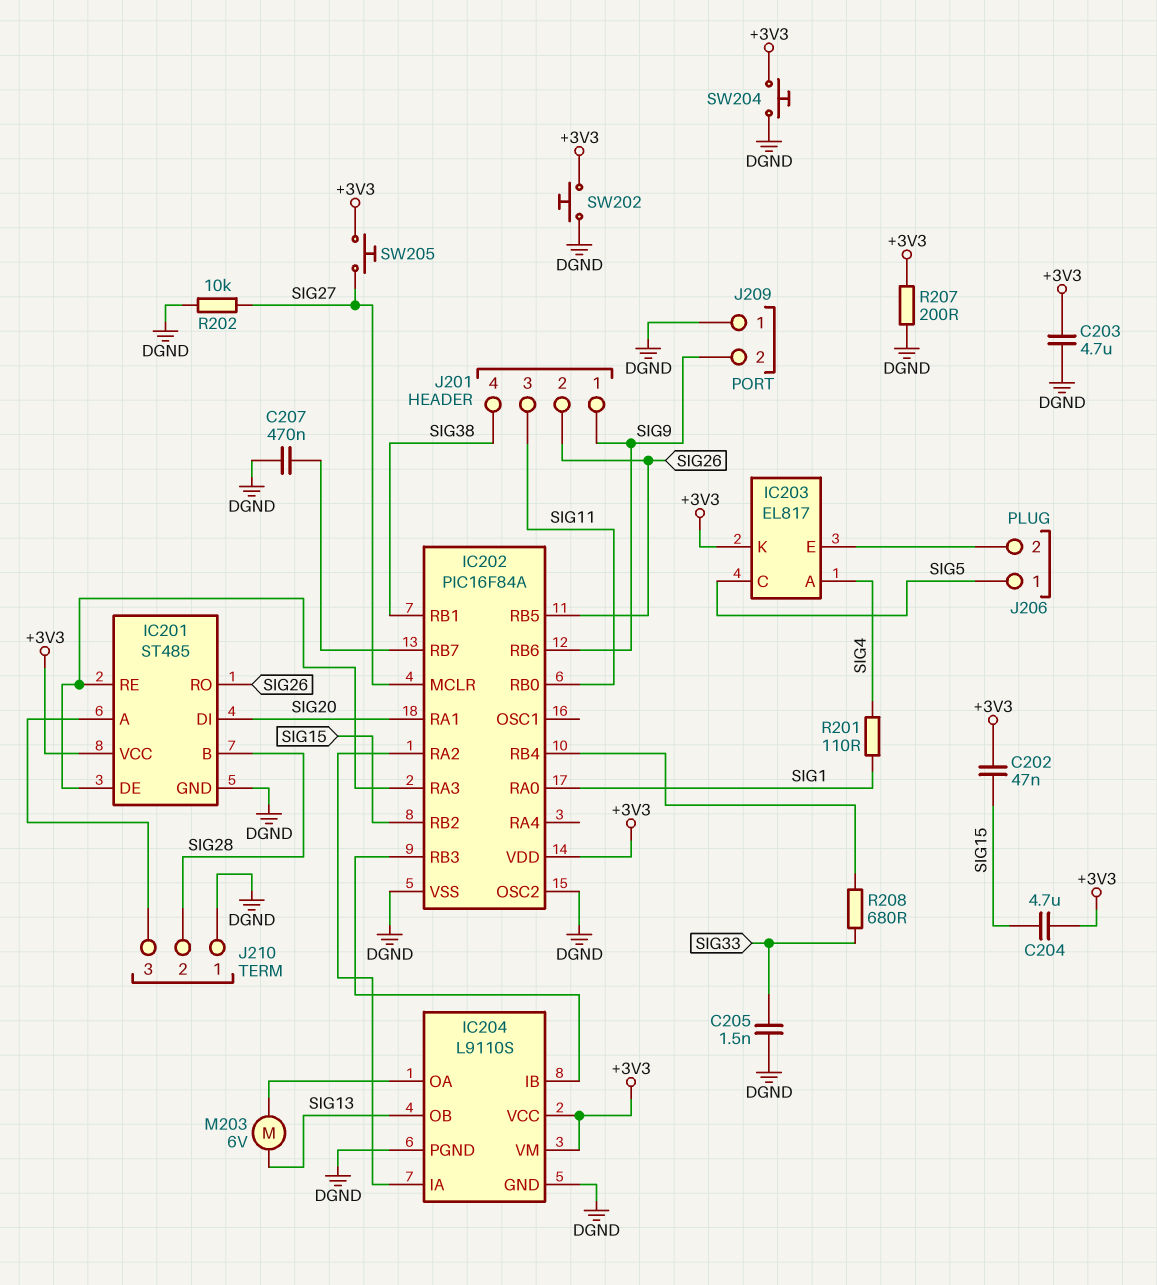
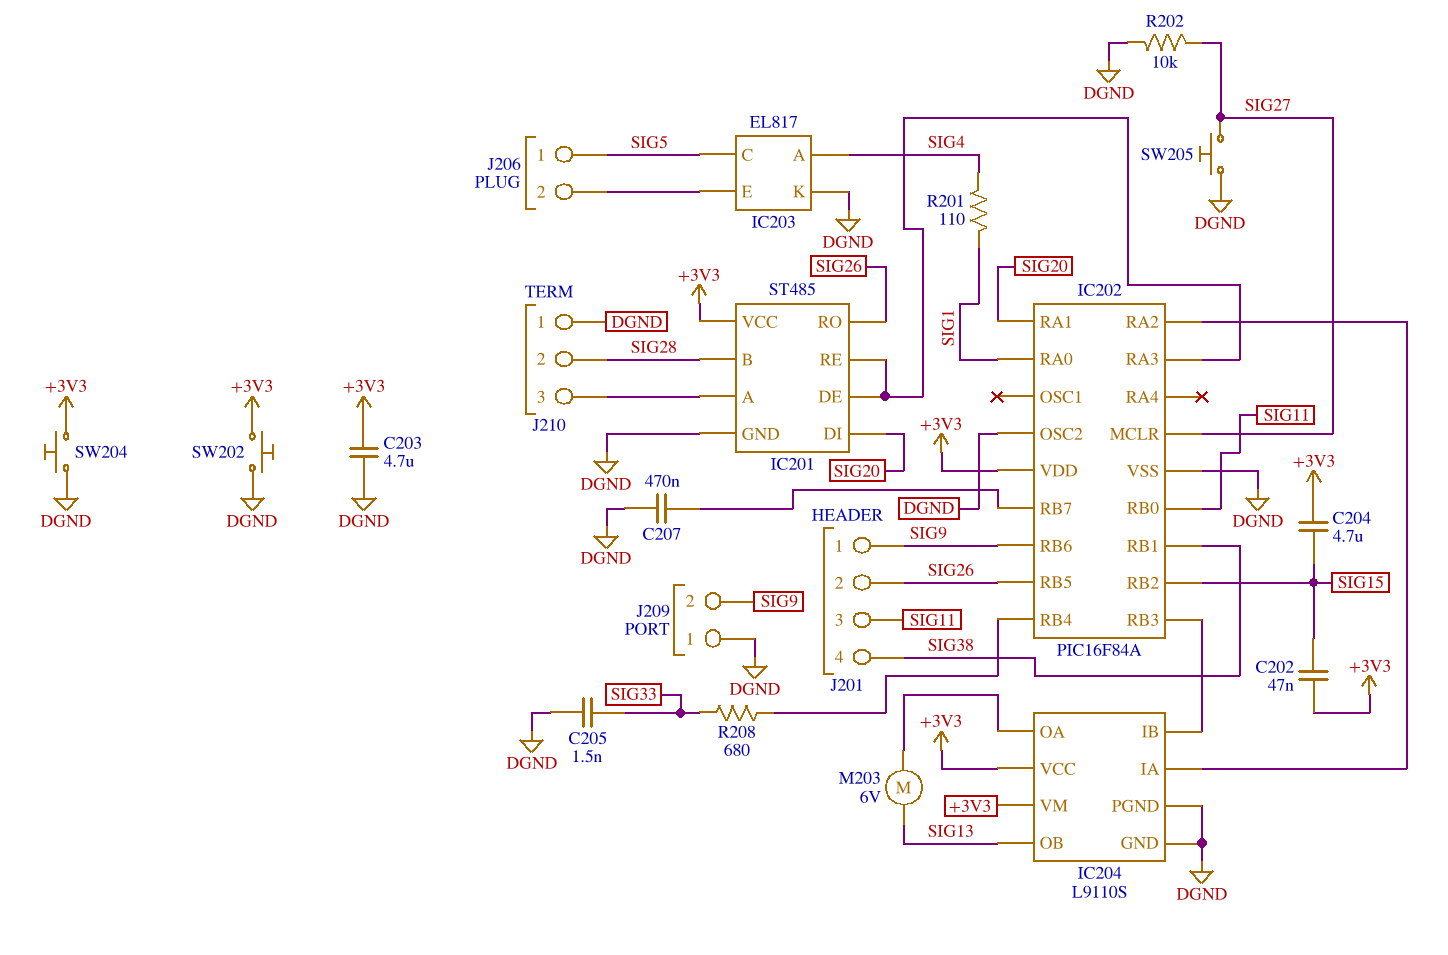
IC203 pin K: +3V3 -> DGND
R207: 200 (+3V3, DGND) -> none
SW205: button (+3V3, SIG27) -> button (DGND, SIG27)

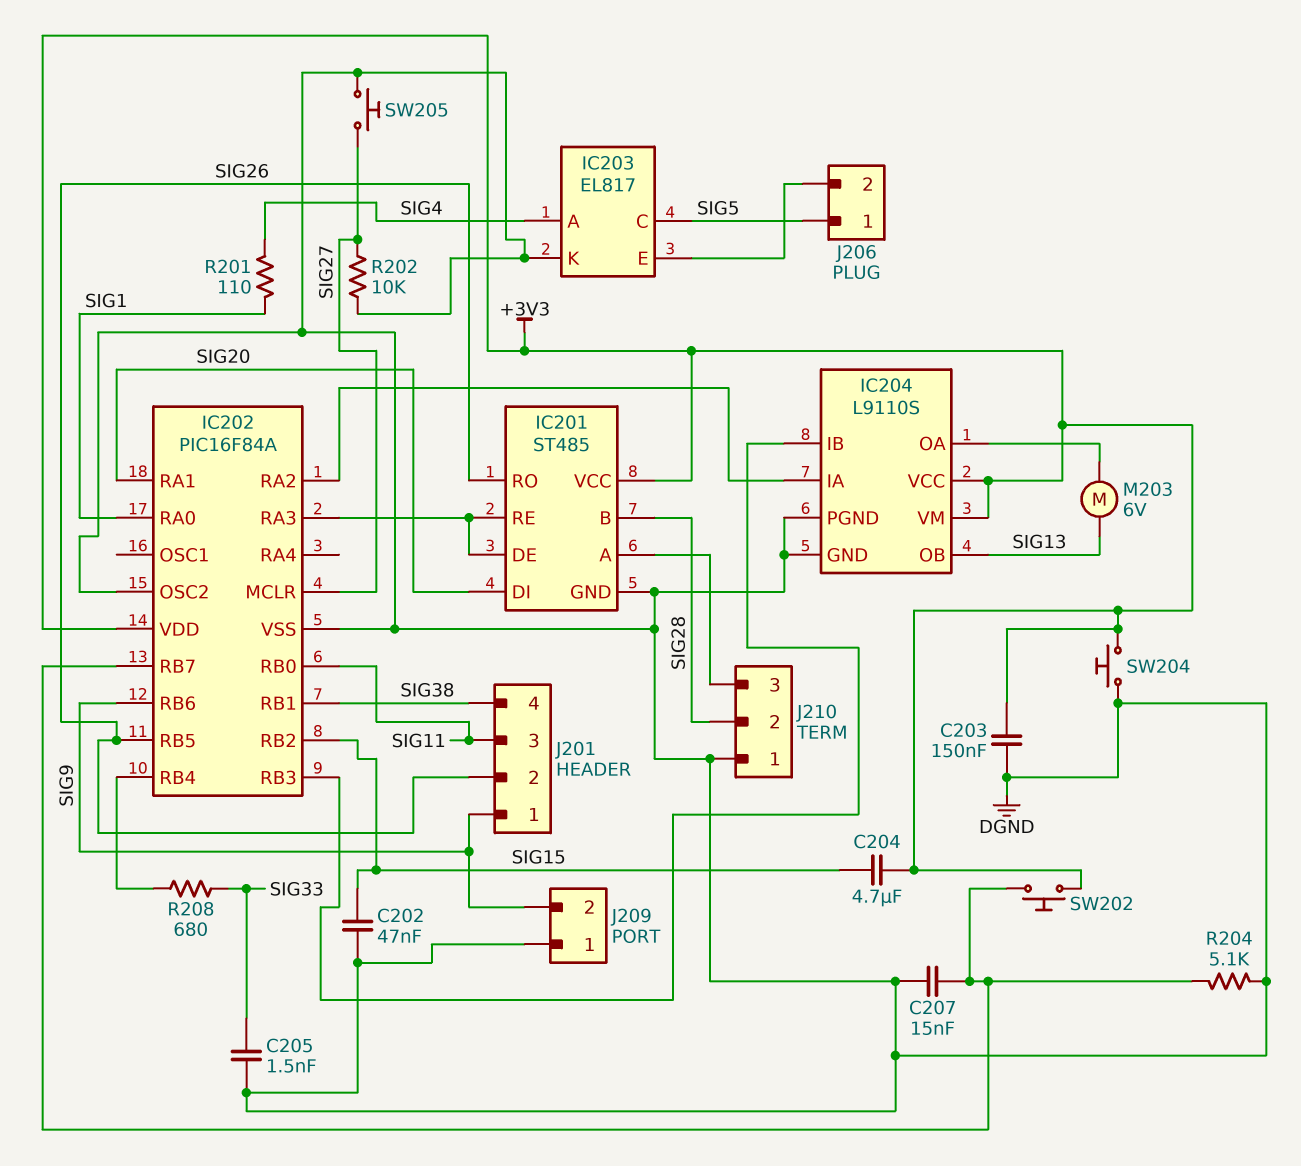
C202: 47nF (+3V3, SIG15) -> 47nF (DGND, SIG15)
C203: 4.7uF (+3V3, DGND) -> 150nF (+3V3, DGND)
C207: 470nF (DGND, IC202/RB7) -> 15nF (DGND, IC202/RB7)
R204: none -> 5.1k (DGND, IC202/RB7)
SW202: button (+3V3, DGND) -> button (+3V3, IC202/RB7)

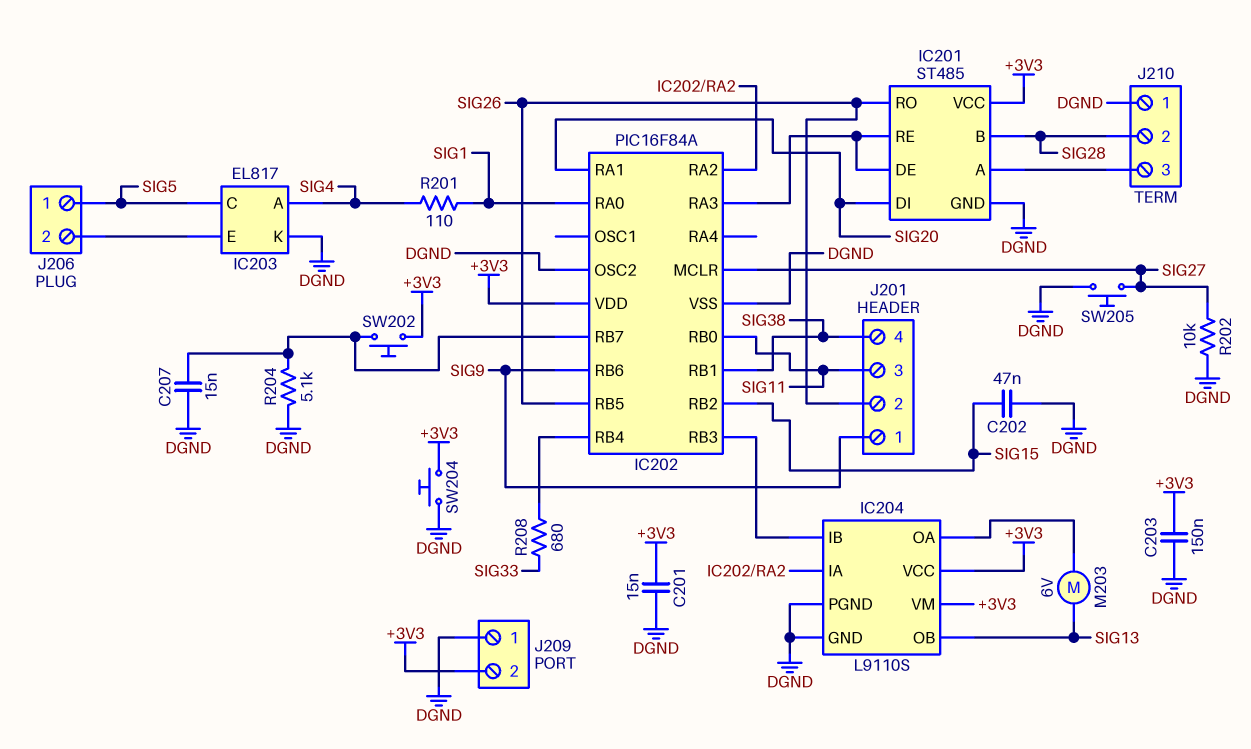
C201: none -> 15nF (+3V3, DGND)
C204: 4.7uF (+3V3, SIG15) -> none
C205: 1.5nF (DGND, SIG33) -> none
J209 pin 2: SIG9 -> +3V3

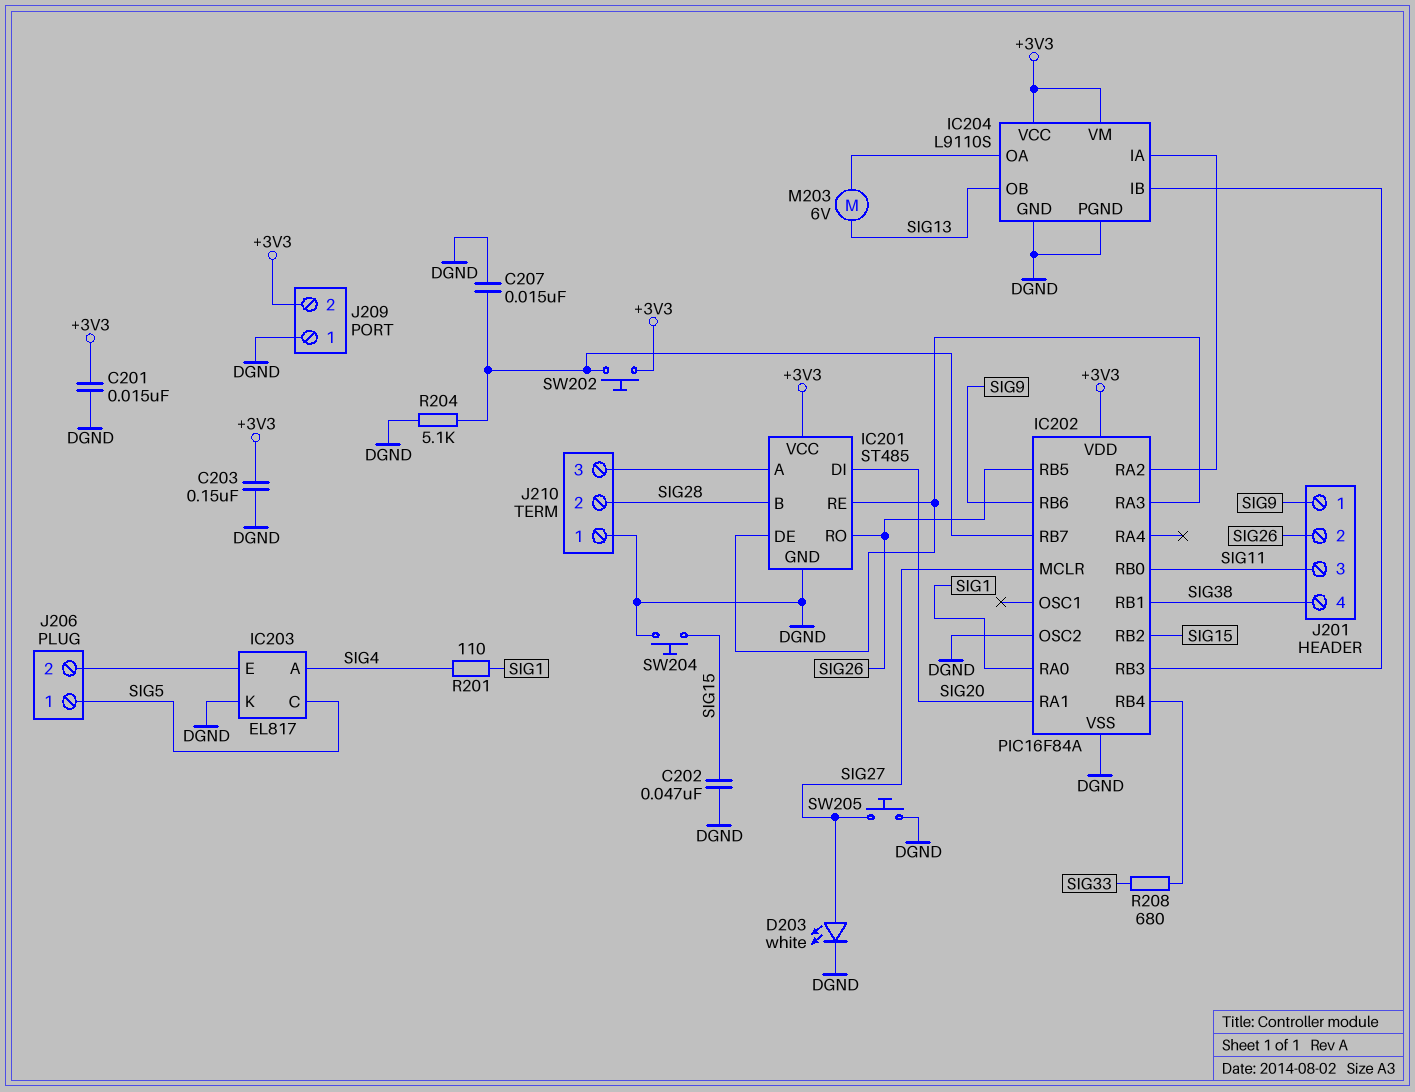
D203: none -> LED white (A SIG27, K DGND)
R202: 10k (DGND, SIG27) -> none
SW204: button (+3V3, DGND) -> button (DGND, SIG15)

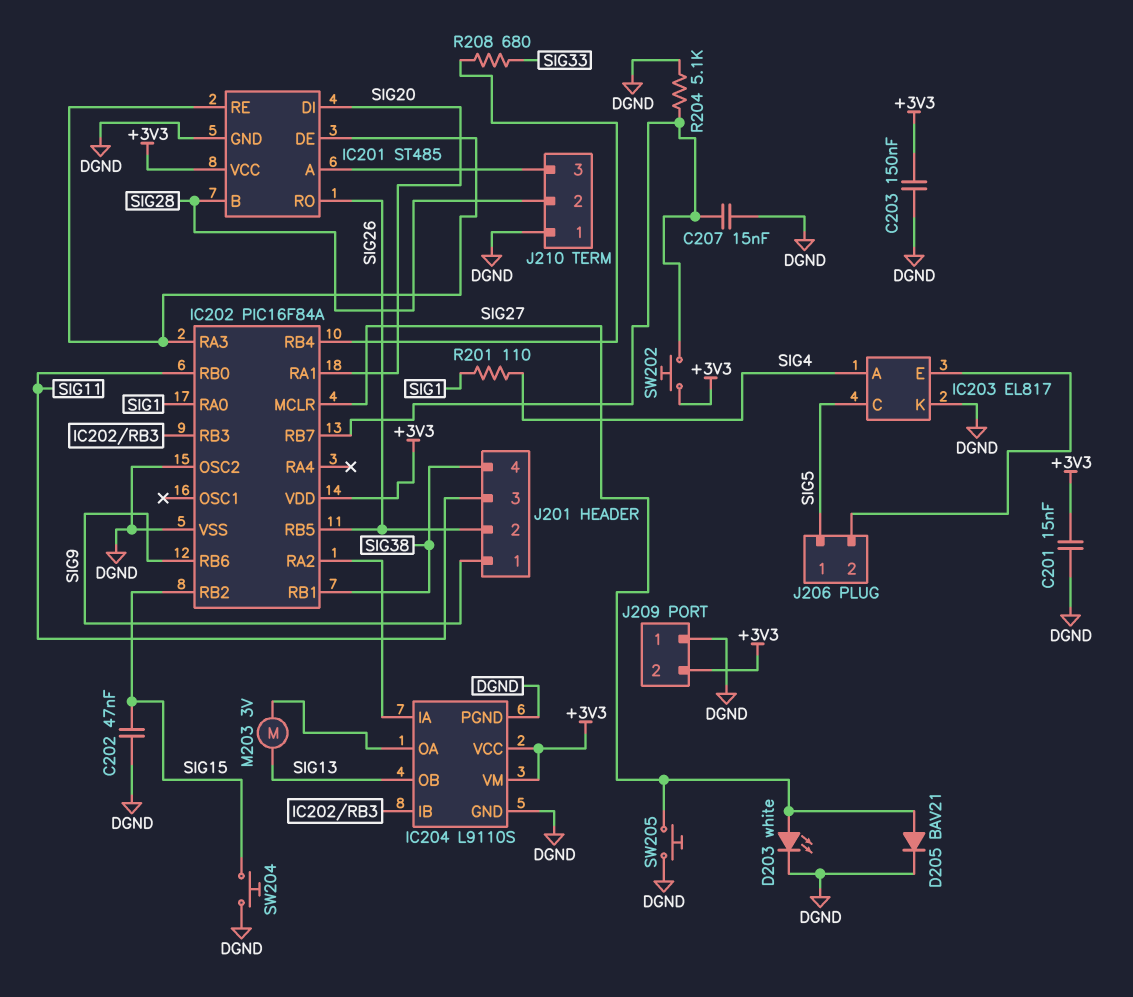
D205: none -> diode BAV21 (A SIG27, K DGND)
M203: motor 6V (IC204/OA, SIG13) -> motor 3V (IC204/OA, SIG13)

